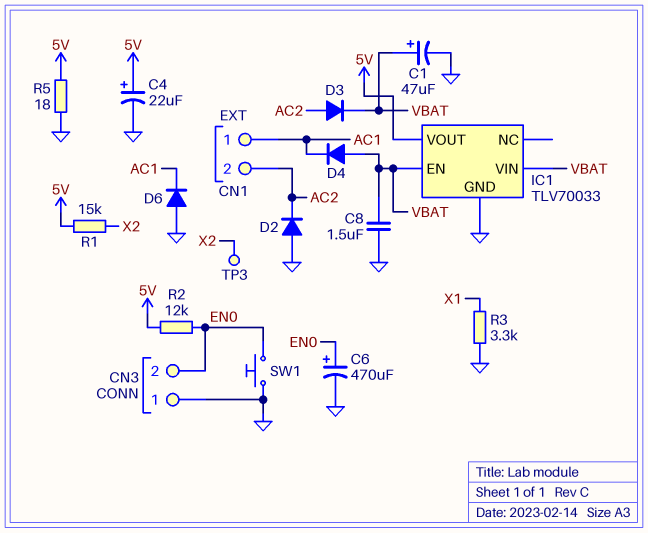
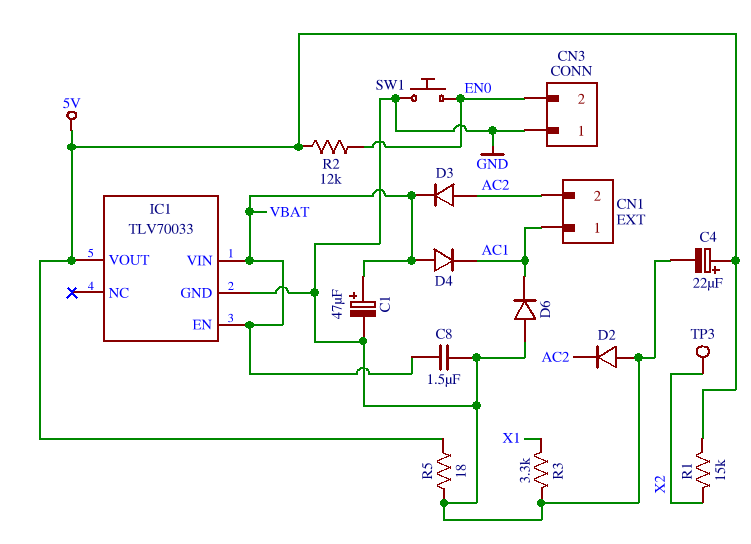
C6: 470uF (plus EN0, minus GND) -> none

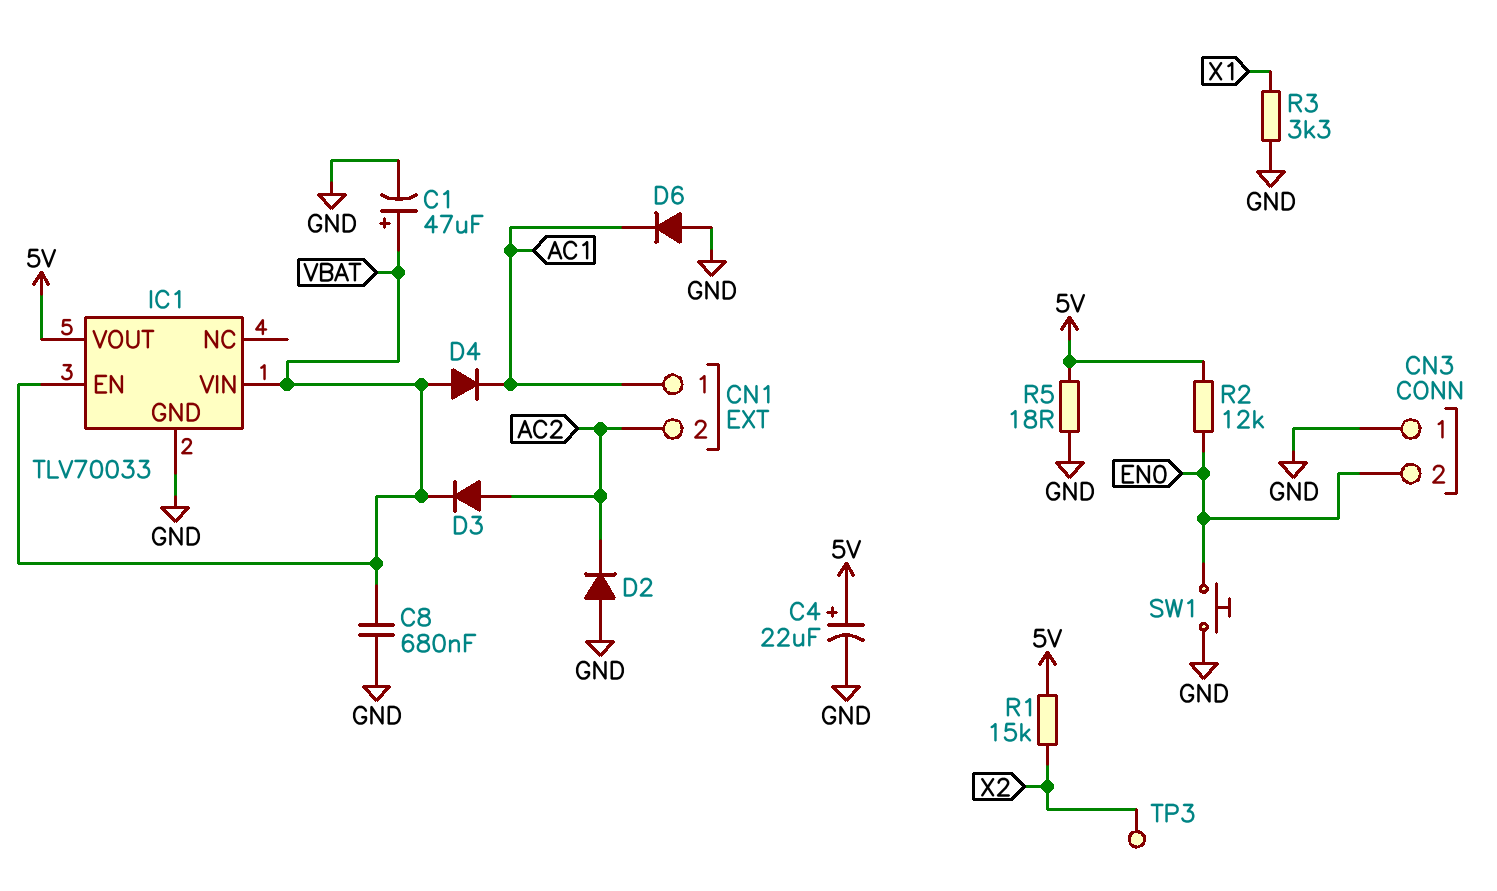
C8: 1.5uF (GND, VBAT) -> 680nF (GND, VBAT)

